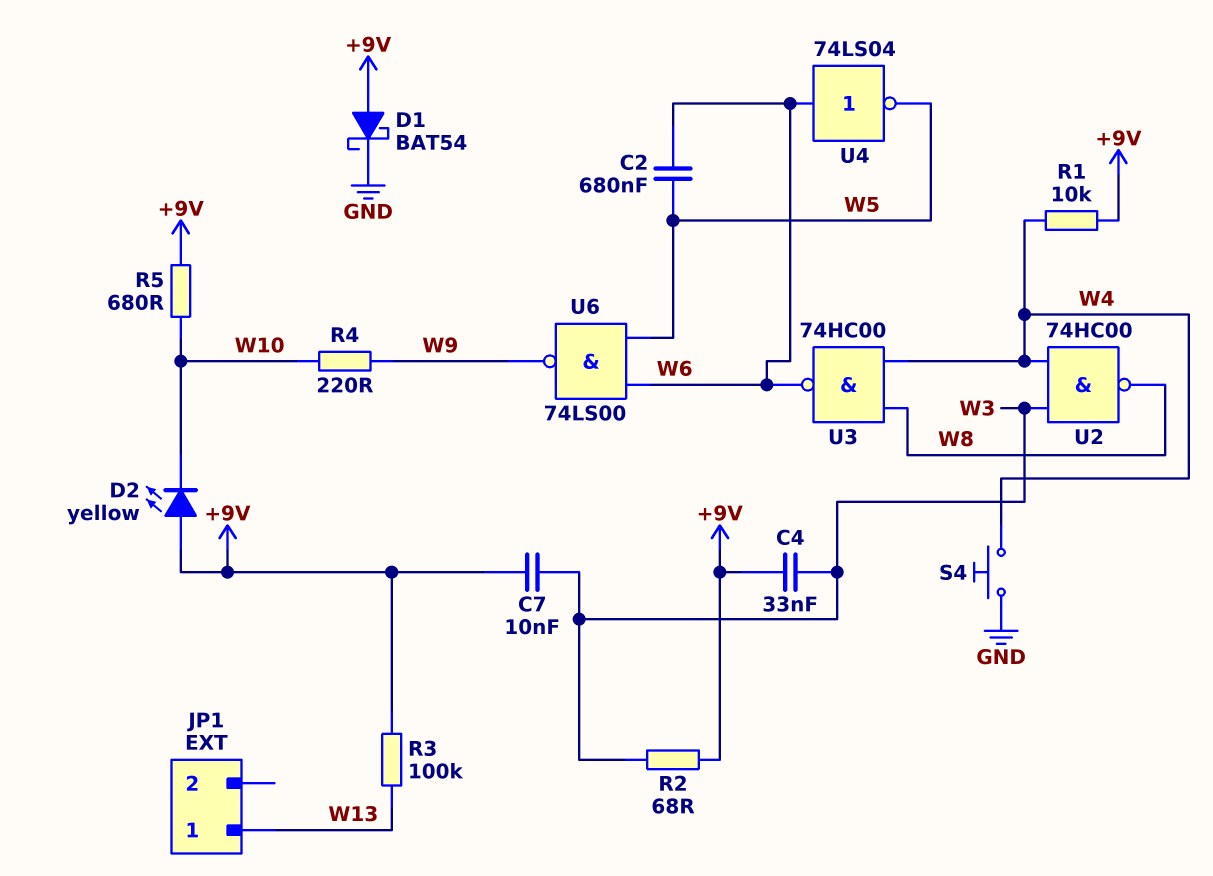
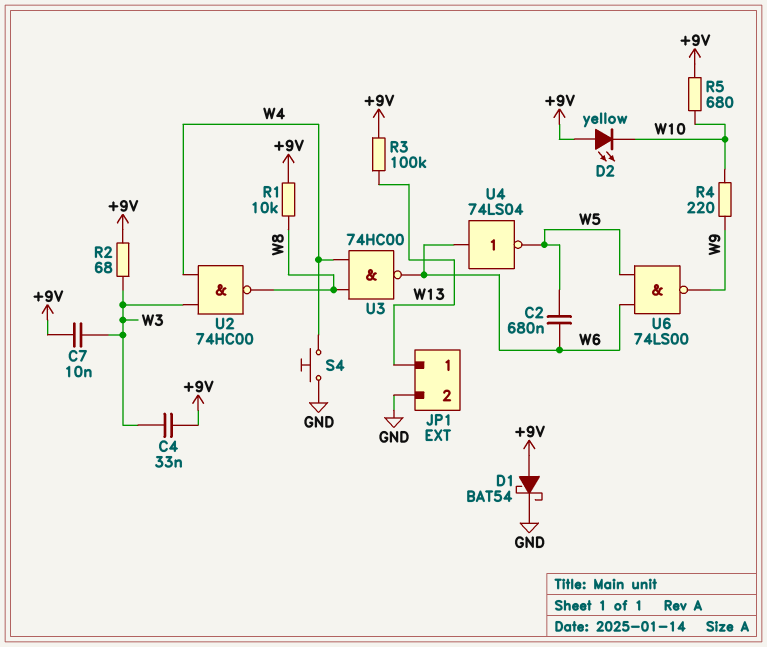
JP1 pin 2: none -> GND
R1: 10k (+9V, W4) -> 10k (+9V, W8)

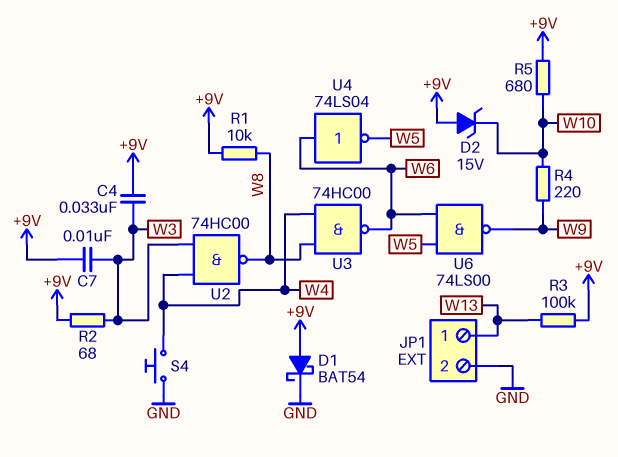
C2: 680nF (W5, W6) -> none
D2: LED yellow (A +9V, K W10) -> zener 15V (A +9V, K W10)

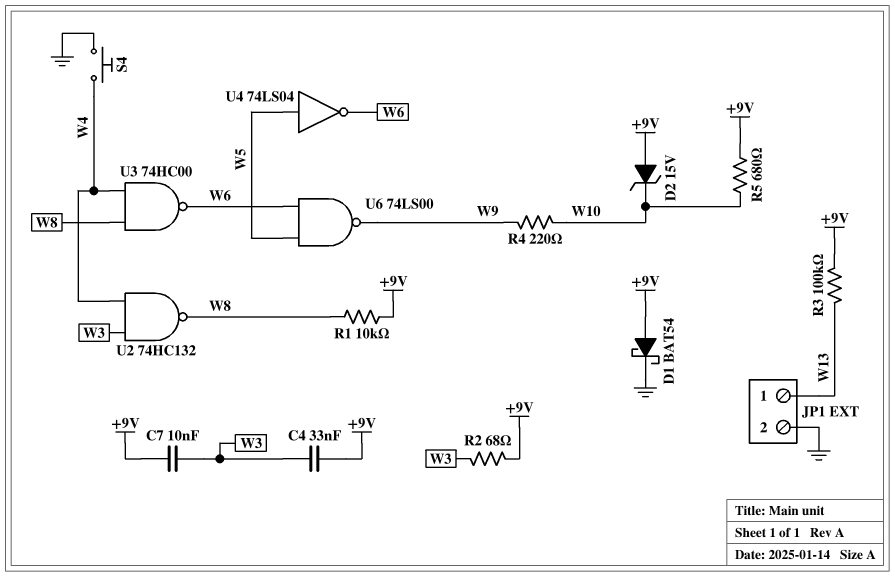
U2: NAND 74HC00 (in W3, in W4, out W8) -> NAND 74HC132 (in W3, in W4, out W8)
U4: NOT 74LS04 (in W6, out W5) -> NOT 74LS04 (in W5, out W6)

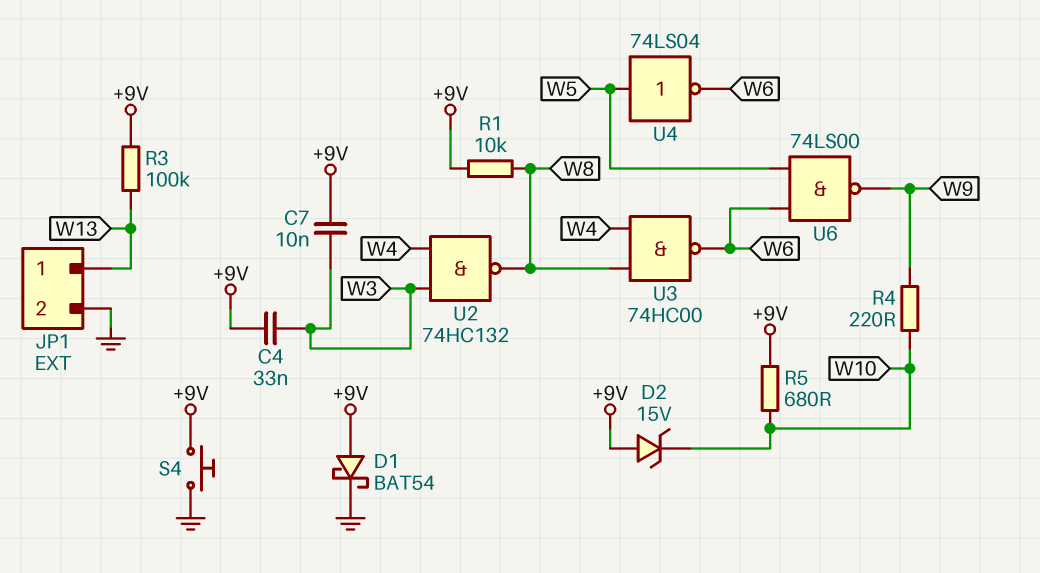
R2: 68 (+9V, W3) -> none
S4: button (GND, W4) -> button (+9V, GND)

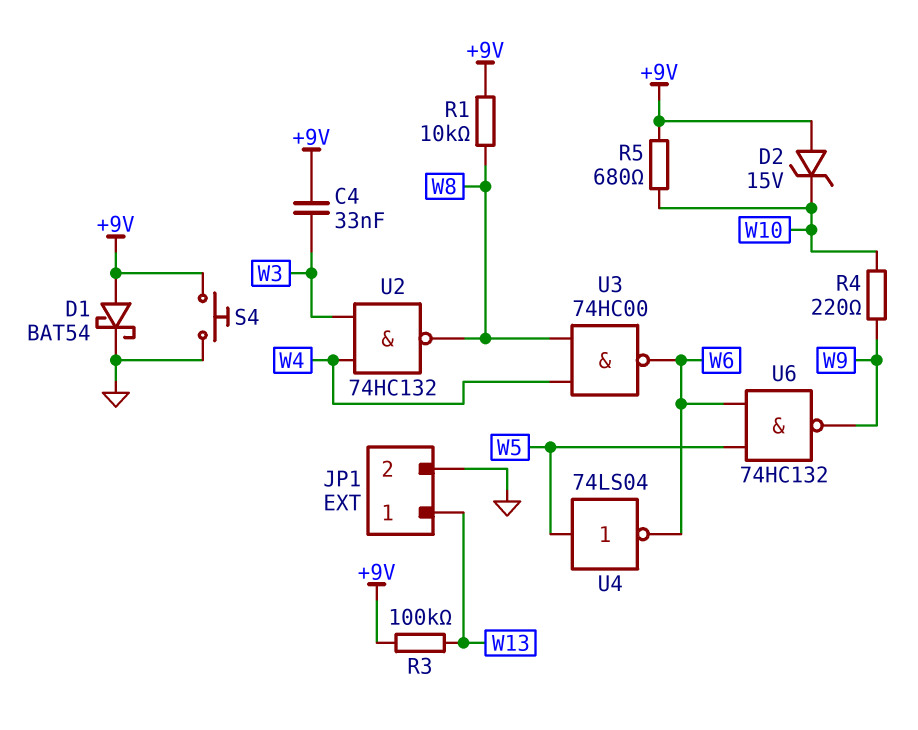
C7: 10nF (+9V, W3) -> none
U6: NAND 74LS00 (in W5, in W6, out W9) -> NAND 74HC132 (in W5, in W6, out W9)

